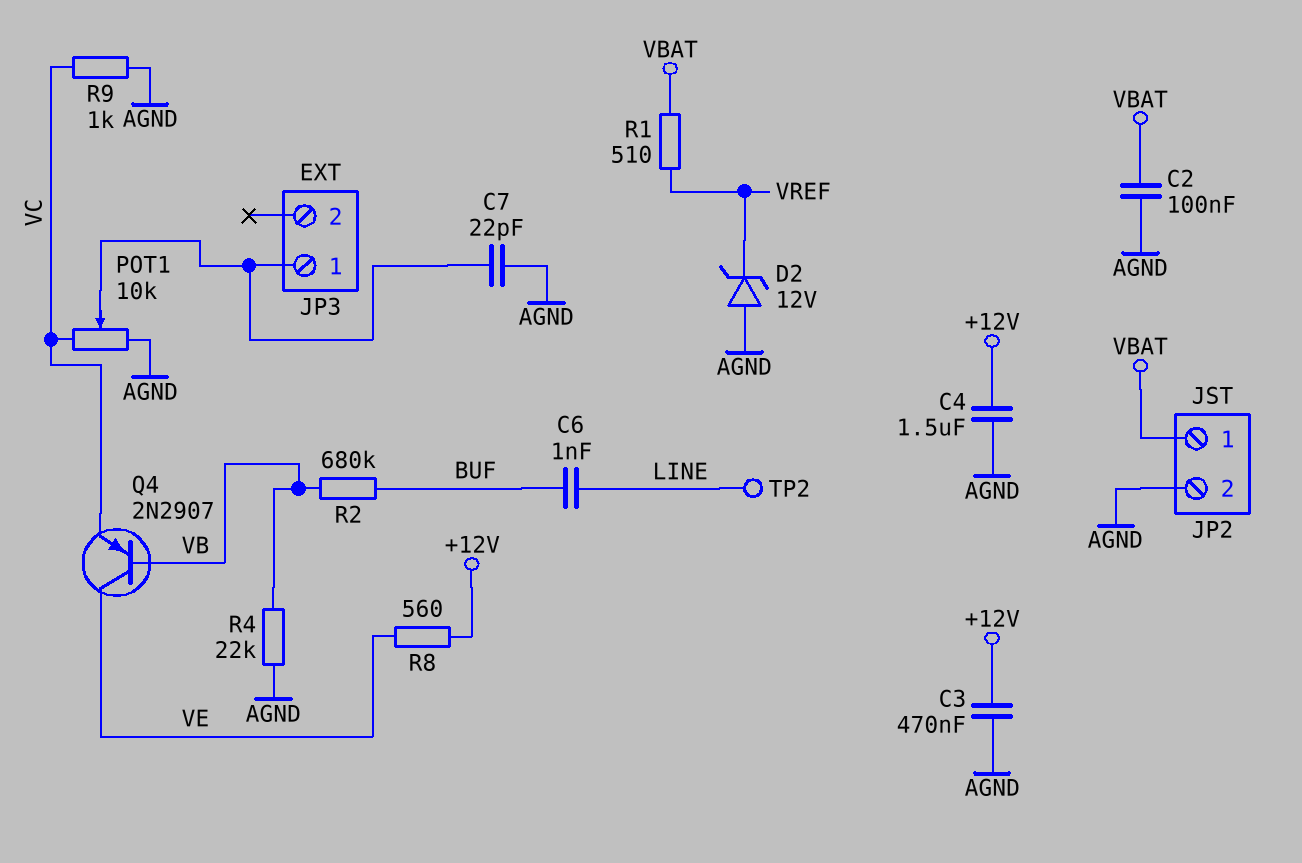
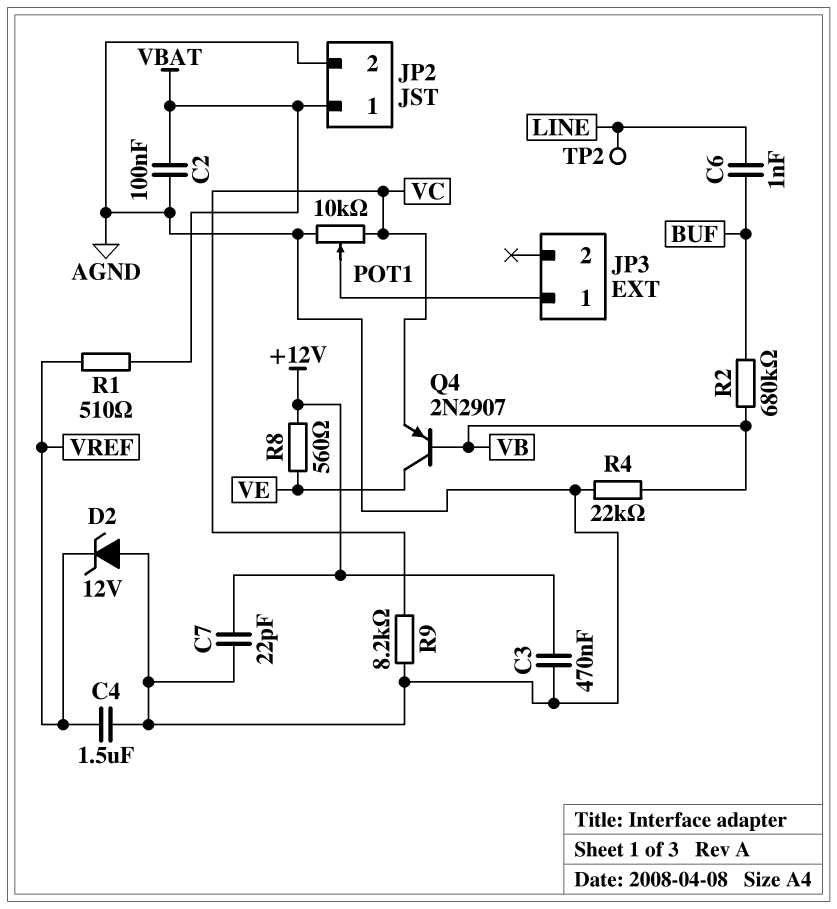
C4: 1.5uF (+12V, AGND) -> 1.5uF (AGND, VREF)
C7: 22pF (AGND, JP3/1) -> 22pF (+12V, AGND)
R9: 1k (AGND, VC) -> 8.2k (AGND, VC)

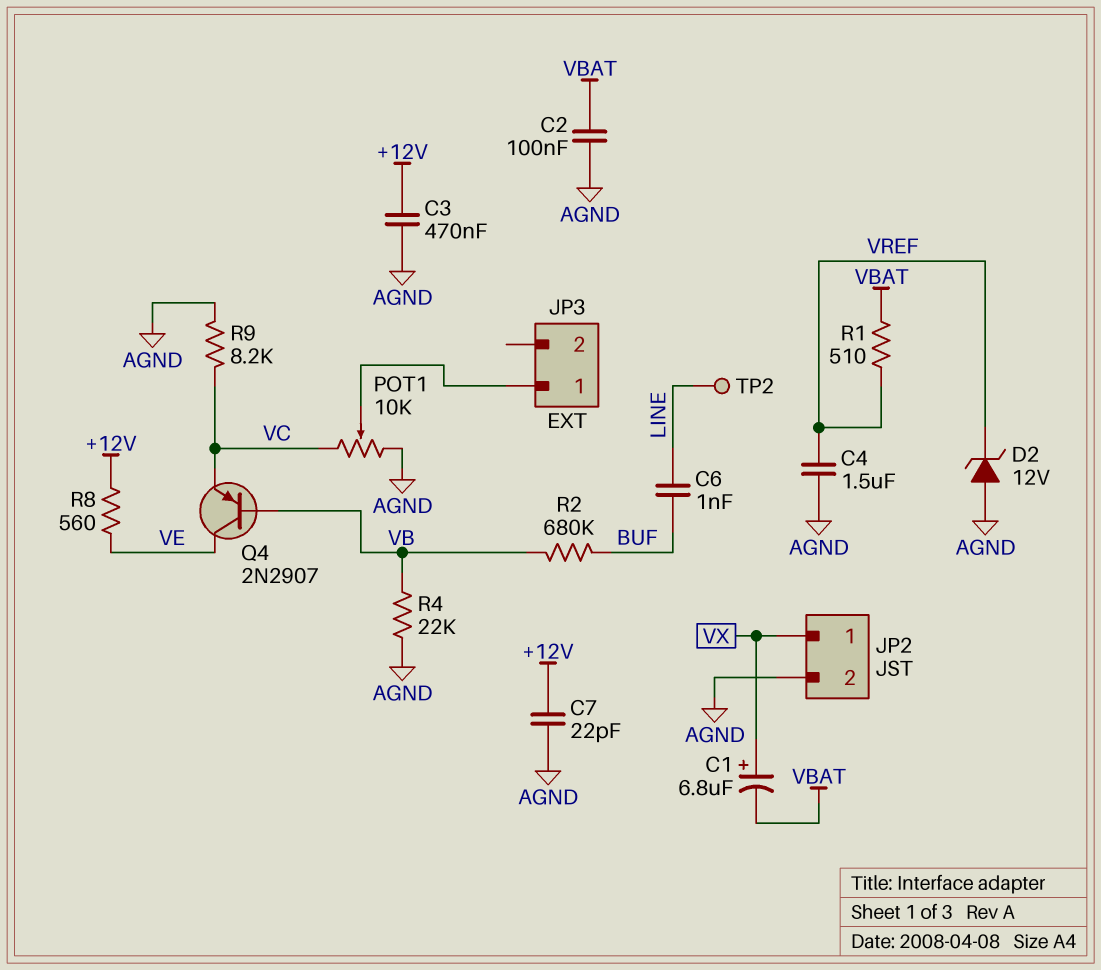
C1: none -> 6.8uF (plus VX, minus VBAT)
JP2 pin 1: VBAT -> VX

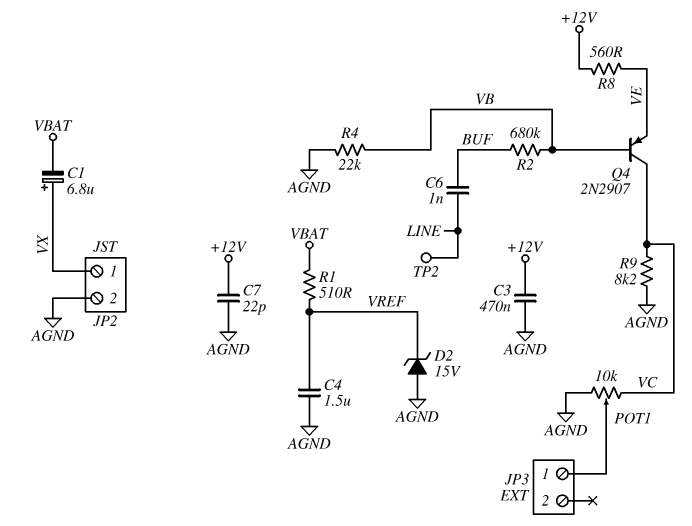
C2: 100nF (AGND, VBAT) -> none
D2: zener 12V (A AGND, K VREF) -> zener 15V (A AGND, K VREF)
Q4: PNP 2N2907 (B VB, C VE, E VC) -> PNP 2N2907 (B VB, C VC, E VE)

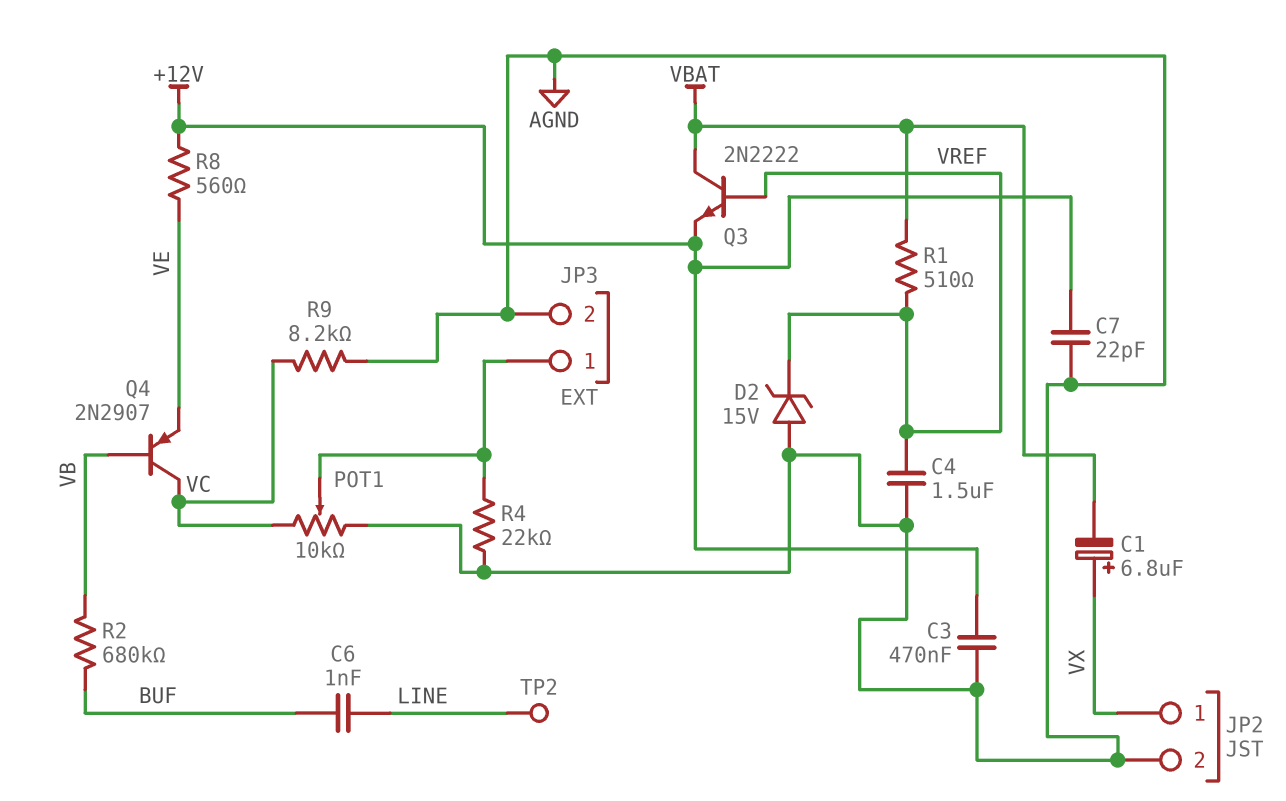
JP3 pin 2: none -> AGND
Q3: none -> NPN 2N2222 (B VREF, C VBAT, E +12V)
R4: 22k (AGND, VB) -> 22k (AGND, JP3/1)

